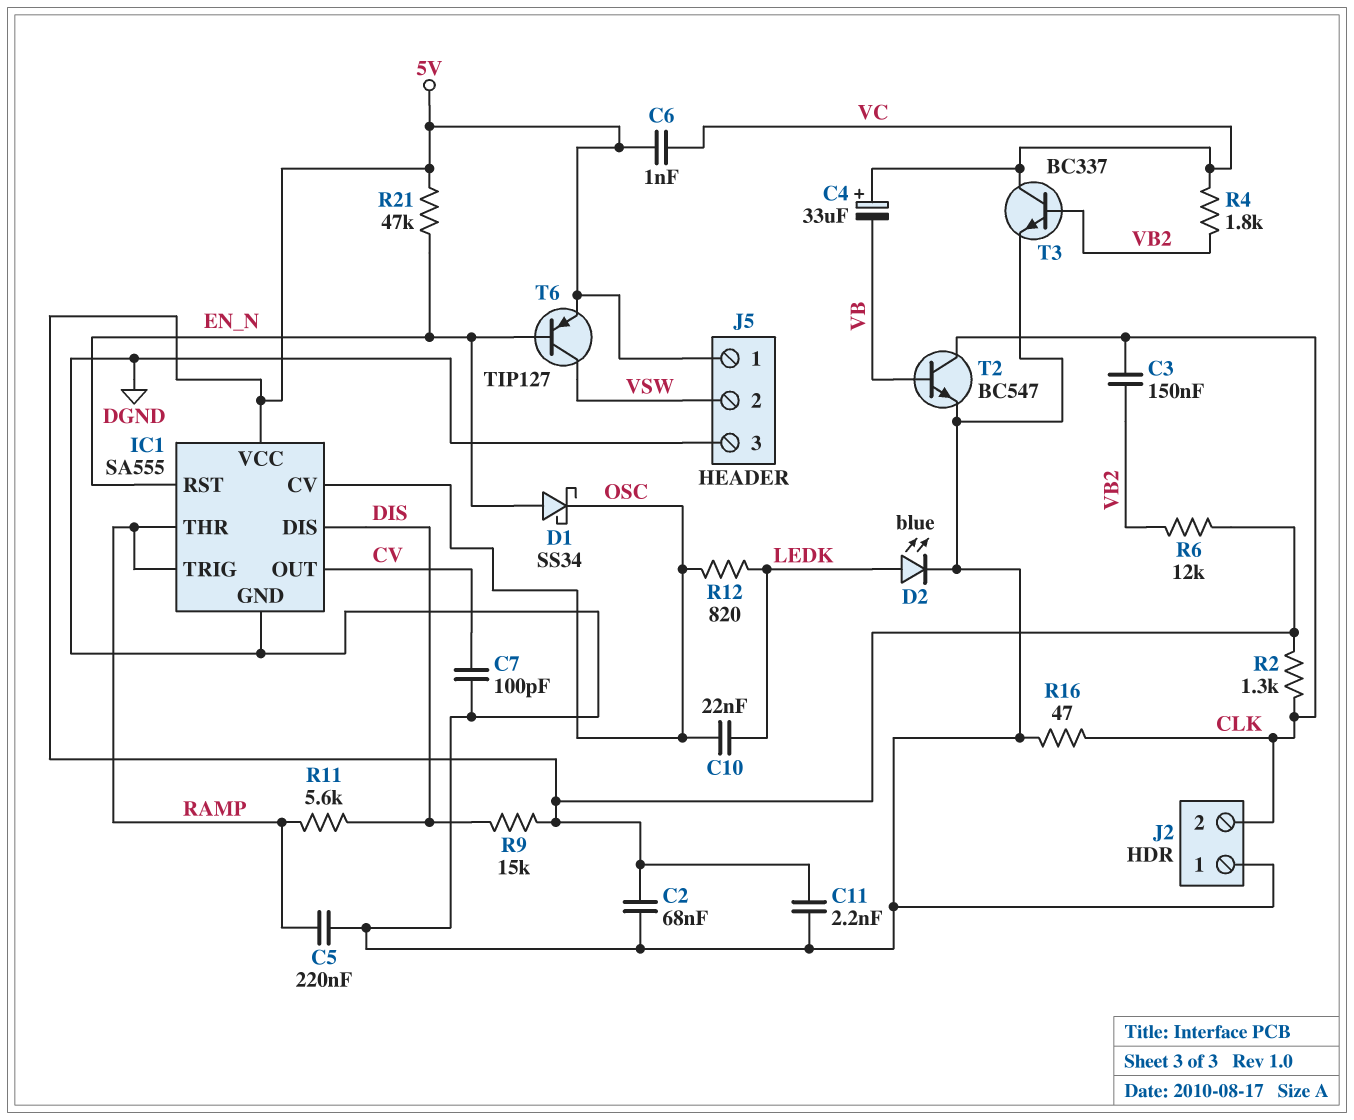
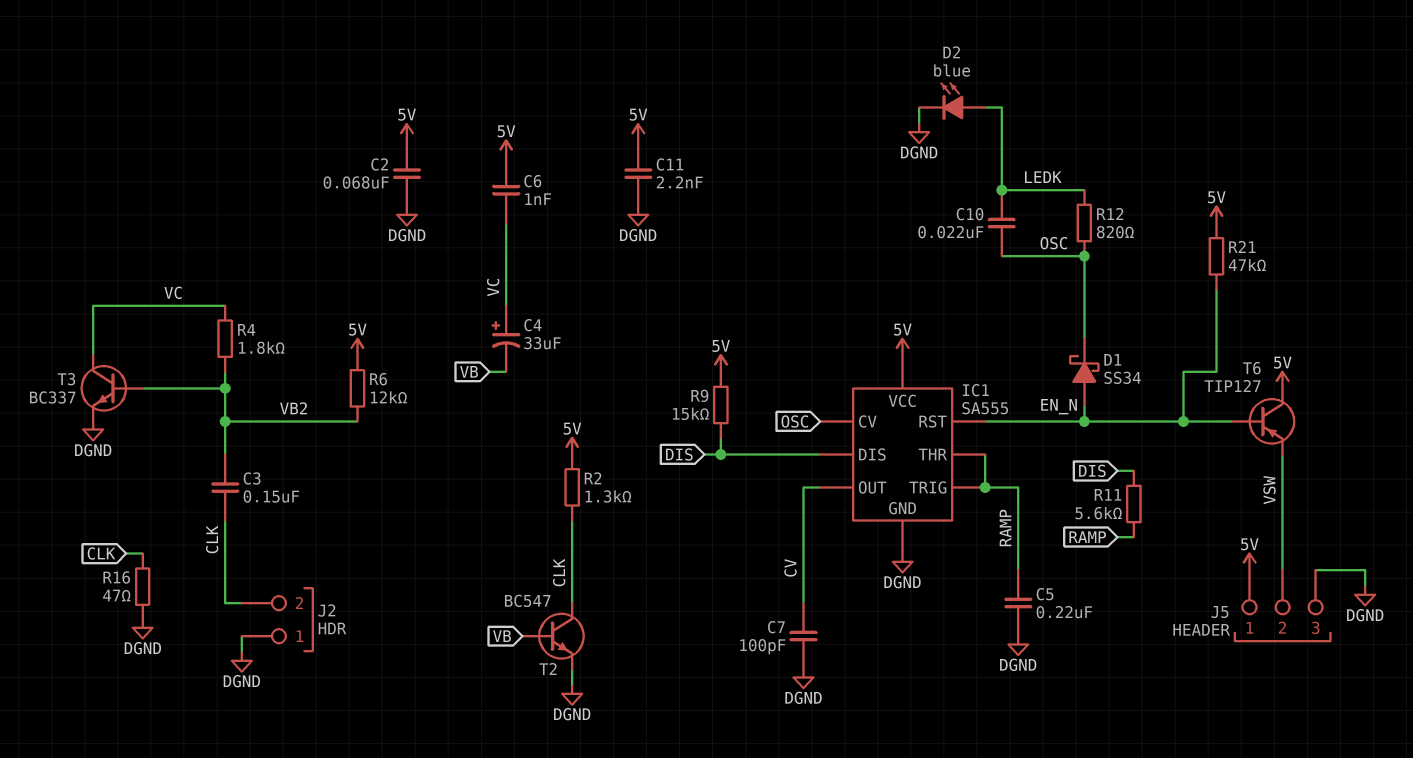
T6: PNP TIP127 (B EN_N, C VSW, E 5V) -> PNP TIP127 (B EN_N, C 5V, E VSW)

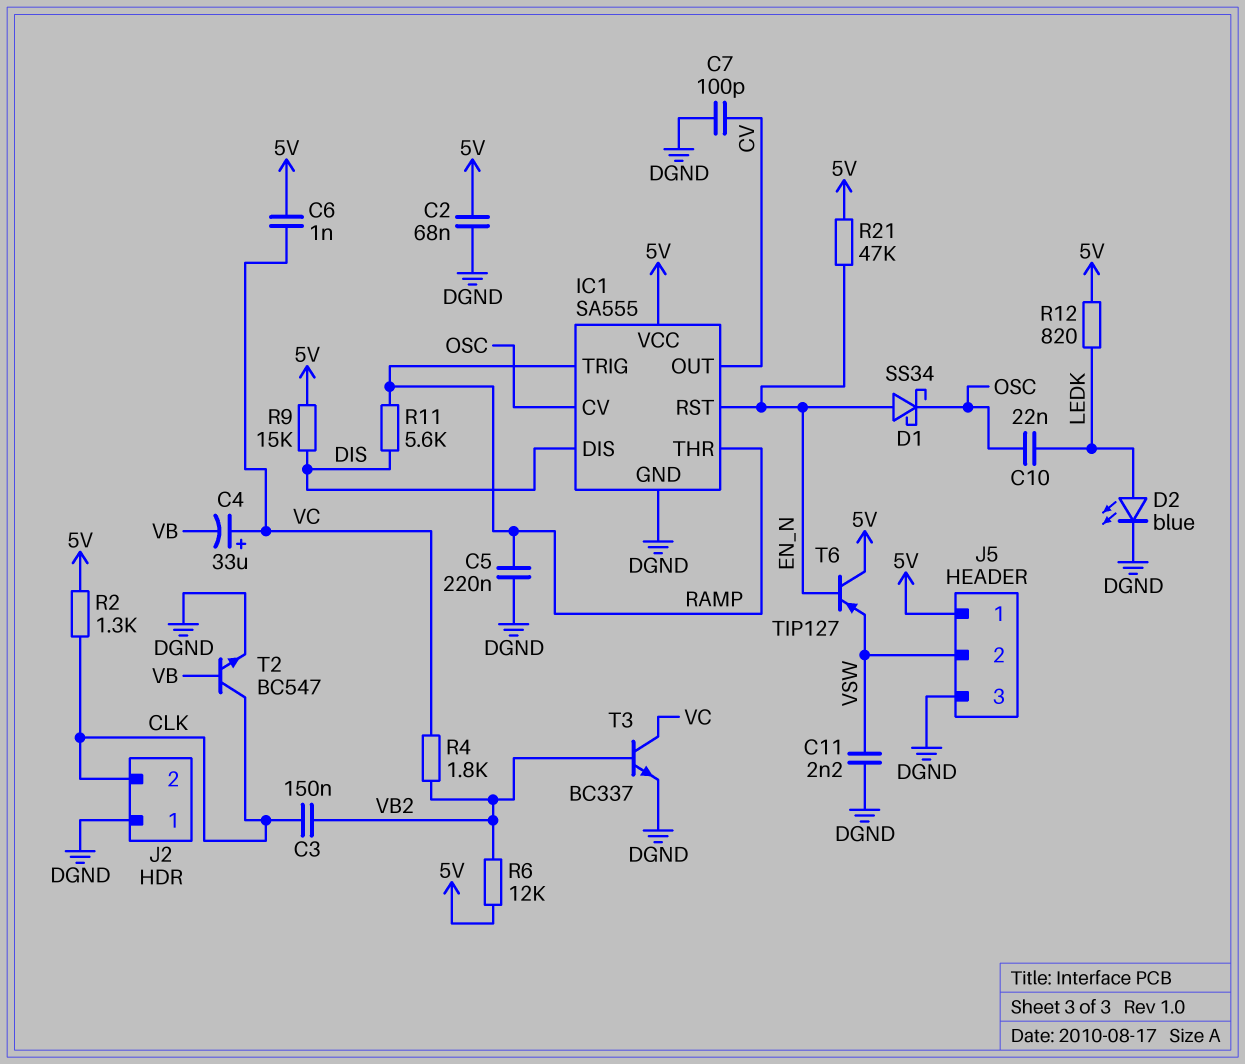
C11: 2.2nF (5V, DGND) -> 2.2nF (DGND, VSW)
R12: 820 (LEDK, OSC) -> 820 (5V, LEDK)
R16: 47 (CLK, DGND) -> none

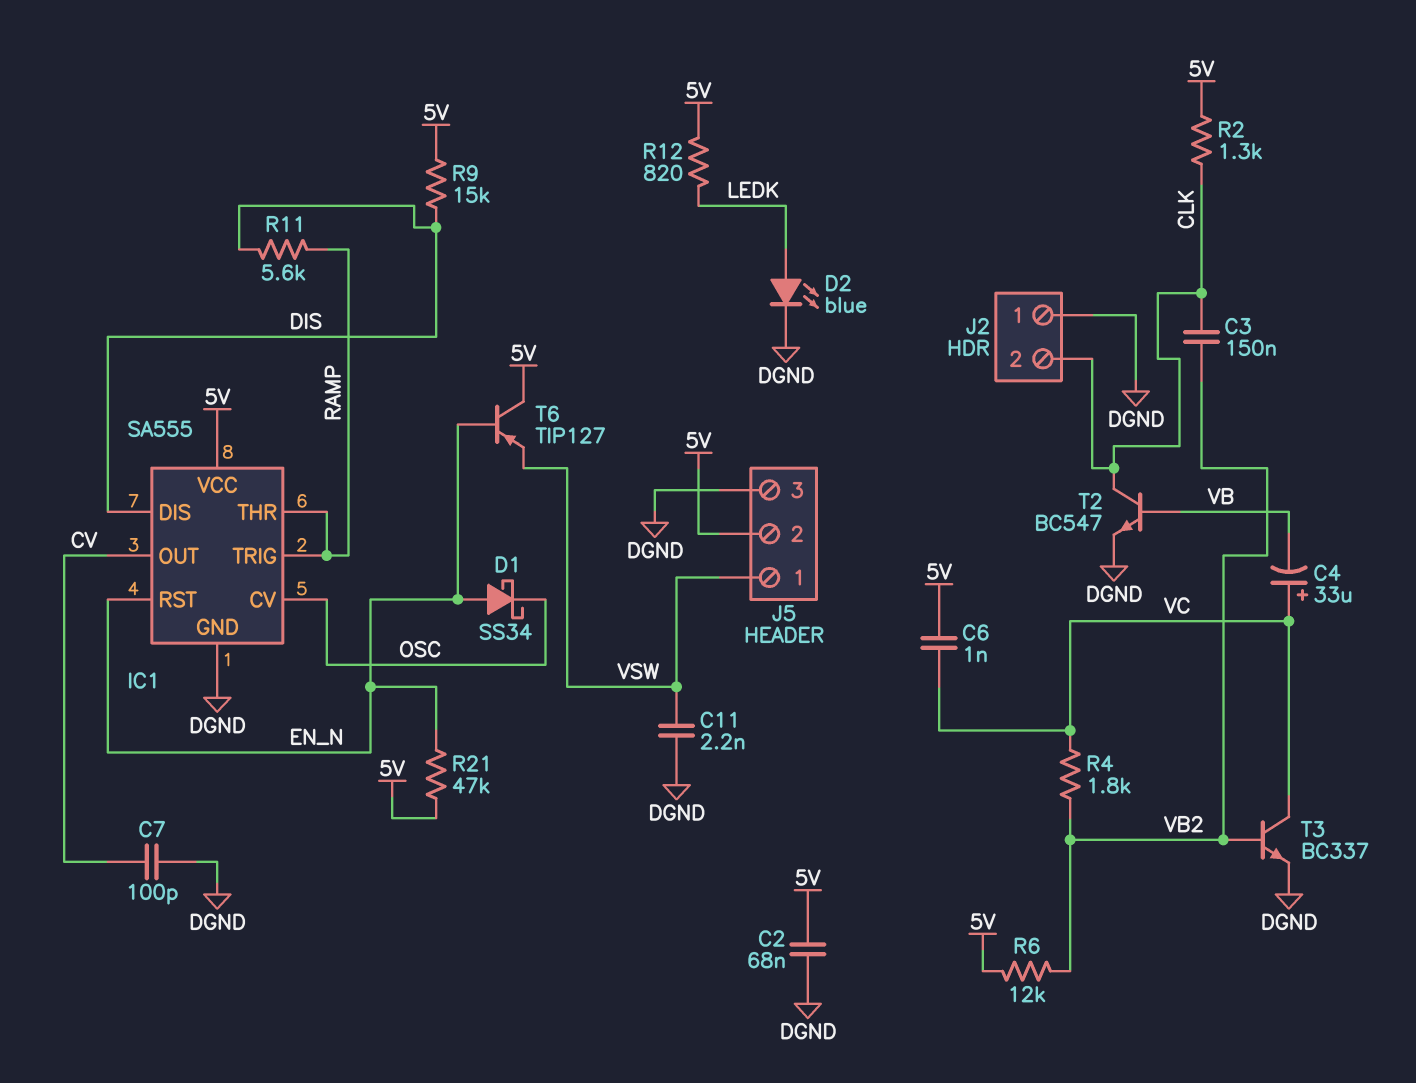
C5: 220nF (DGND, RAMP) -> none
C10: 22nF (LEDK, OSC) -> none
J5 pin 1: 5V -> VSW
J5 pin 2: VSW -> 5V

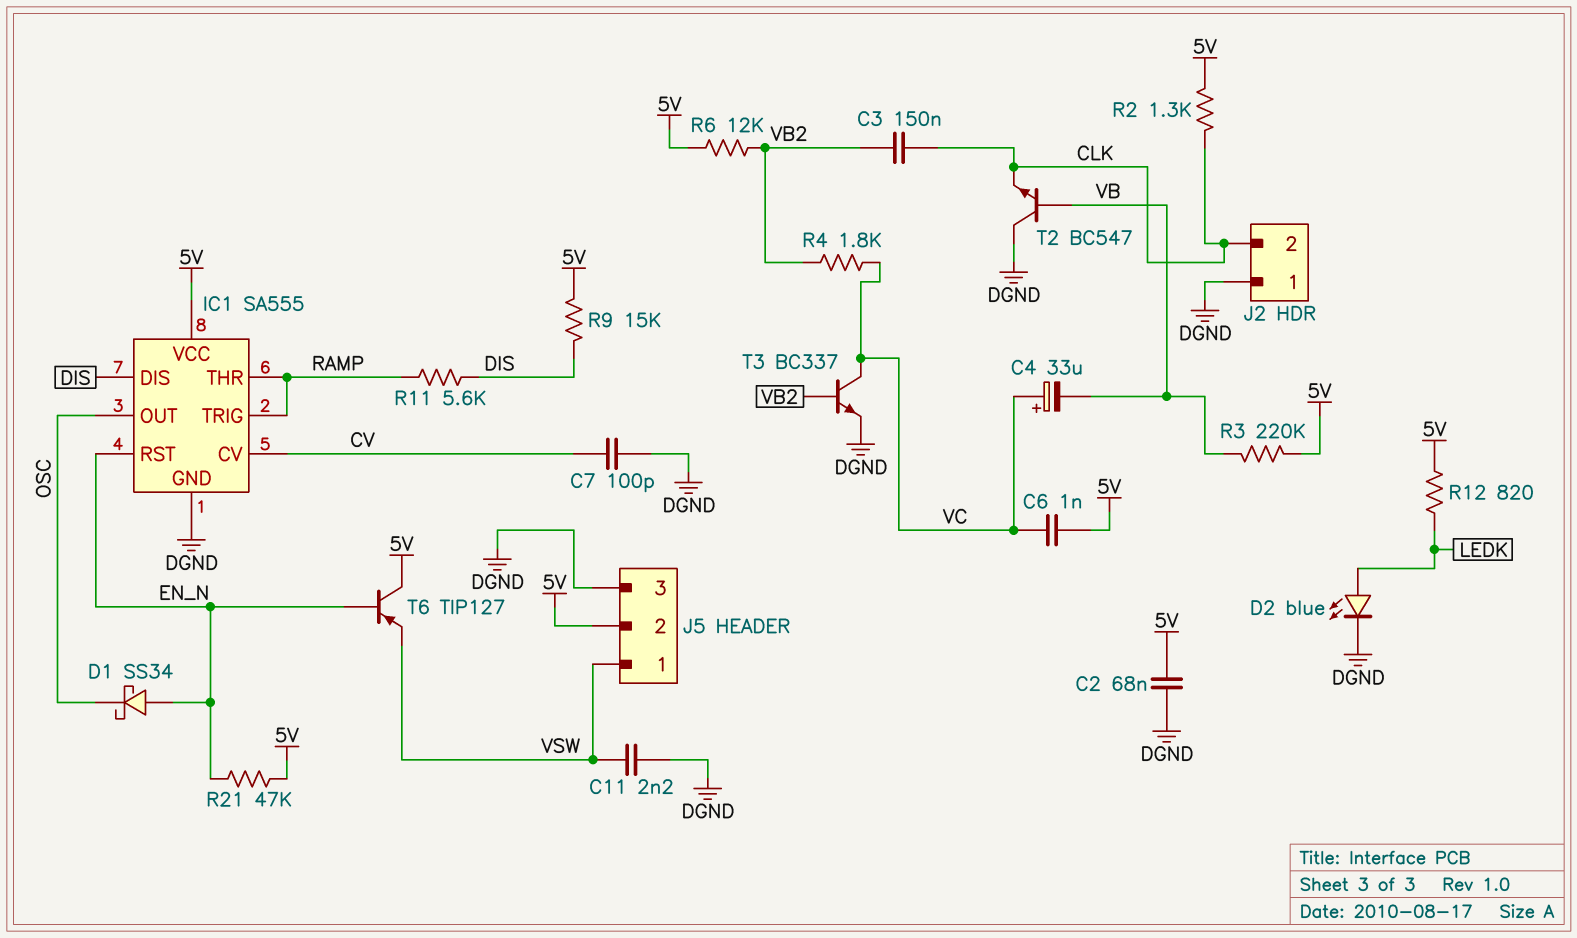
IC1 pin CV: OSC -> CV
IC1 pin OUT: CV -> OSC
R3: none -> 220k (5V, VB)
T2: NPN BC547 (B VB, C CLK, E DGND) -> NPN BC547 (B VB, C DGND, E CLK)

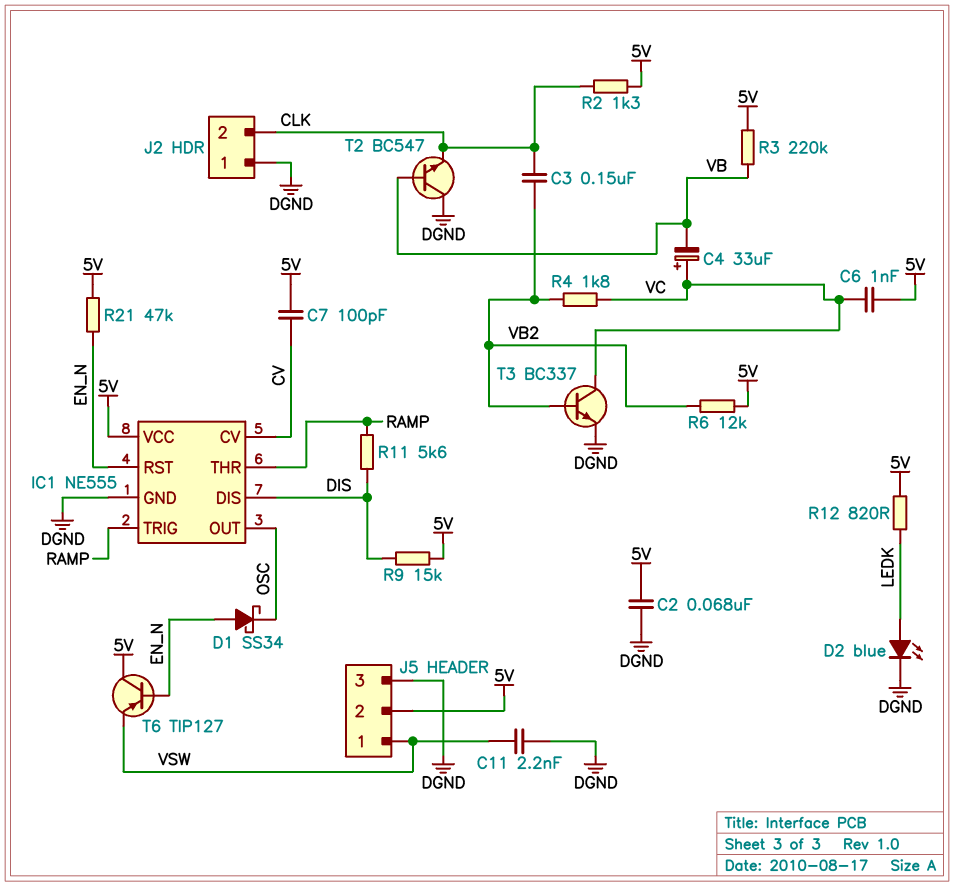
C7: 100pF (CV, DGND) -> 100pF (5V, CV)
IC1: SA555 -> NE555

